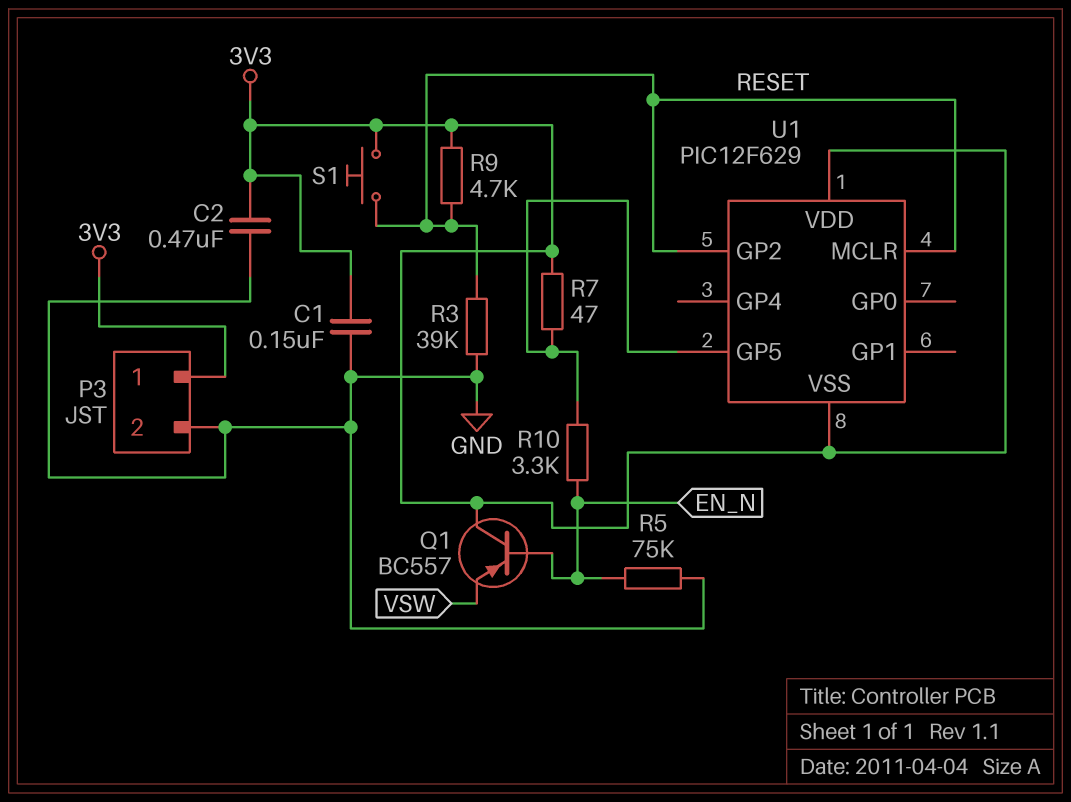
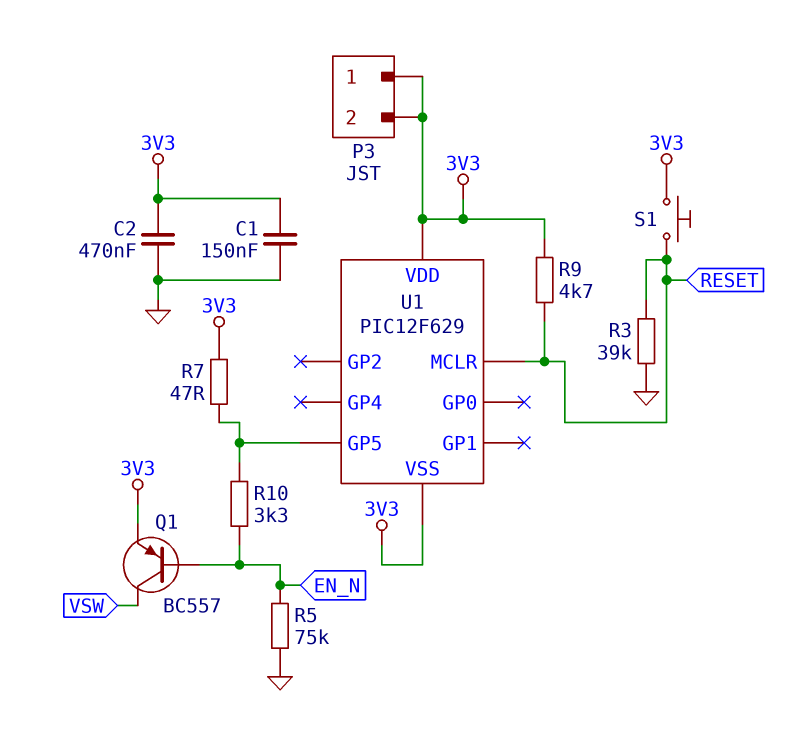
P3 pin 2: GND -> 3V3
Q1: PNP BC557 (B EN_N, C 3V3, E VSW) -> PNP BC557 (B EN_N, C VSW, E 3V3)
U1 pin GP2: RESET -> none

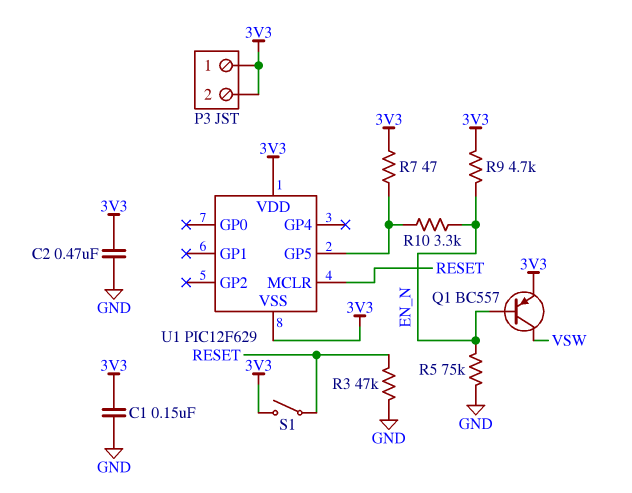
R3: 39k (GND, RESET) -> 47k (GND, RESET)
R9: 4.7k (3V3, RESET) -> 4.7k (3V3, EN_N)
S1: button (3V3, RESET) -> switch (3V3, RESET)

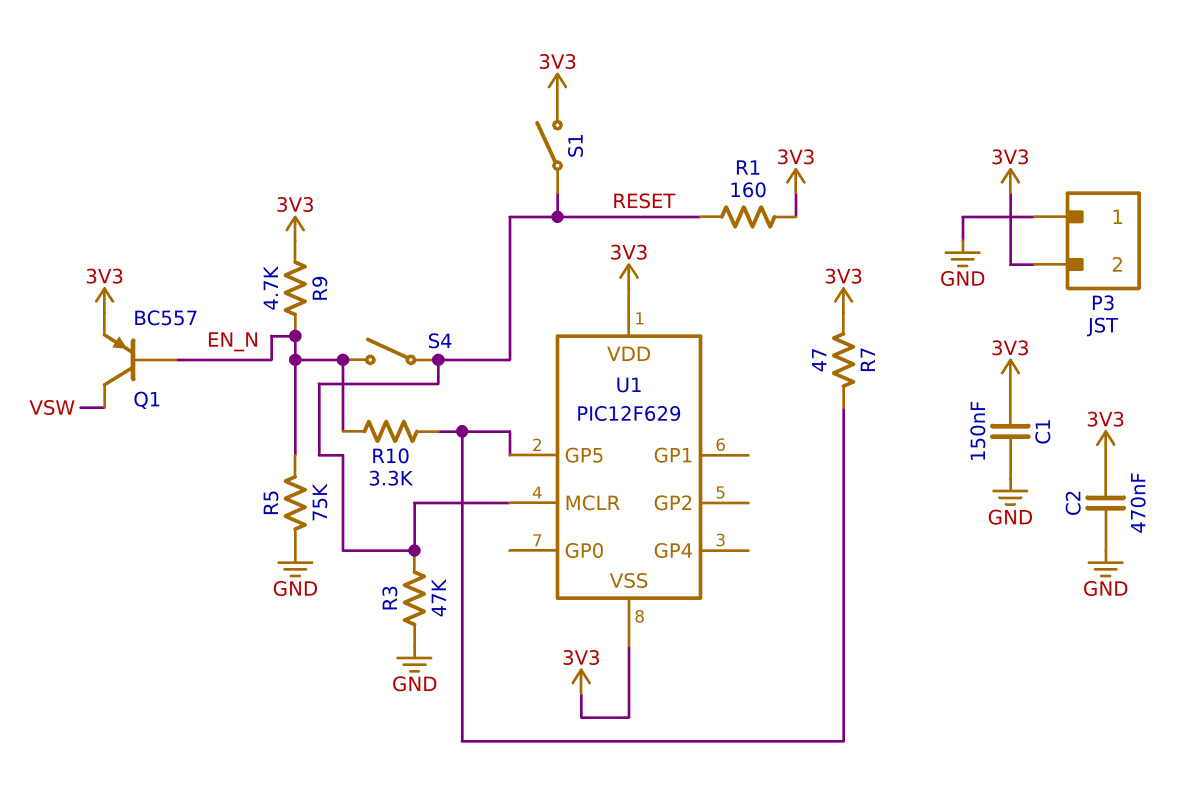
P3 pin 1: 3V3 -> GND
R1: none -> 160 (3V3, RESET)
S4: none -> switch (EN_N, RESET)

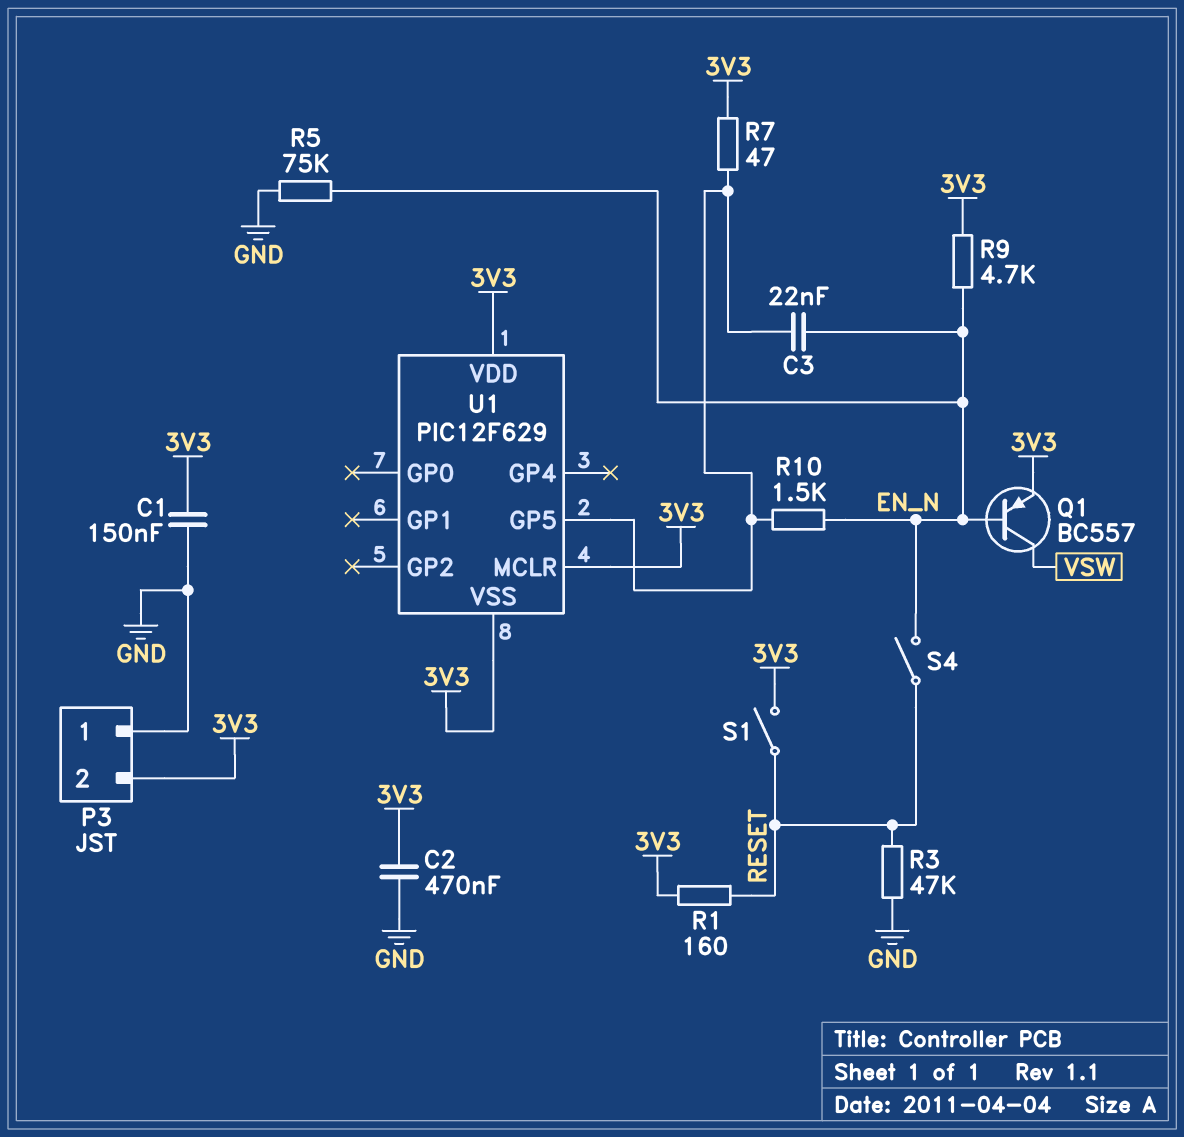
C3: none -> 22nF (EN_N, U1/GP5)
R10: 3.3k (EN_N, U1/GP5) -> 1.5k (EN_N, U1/GP5)
U1 pin MCLR: RESET -> 3V3

